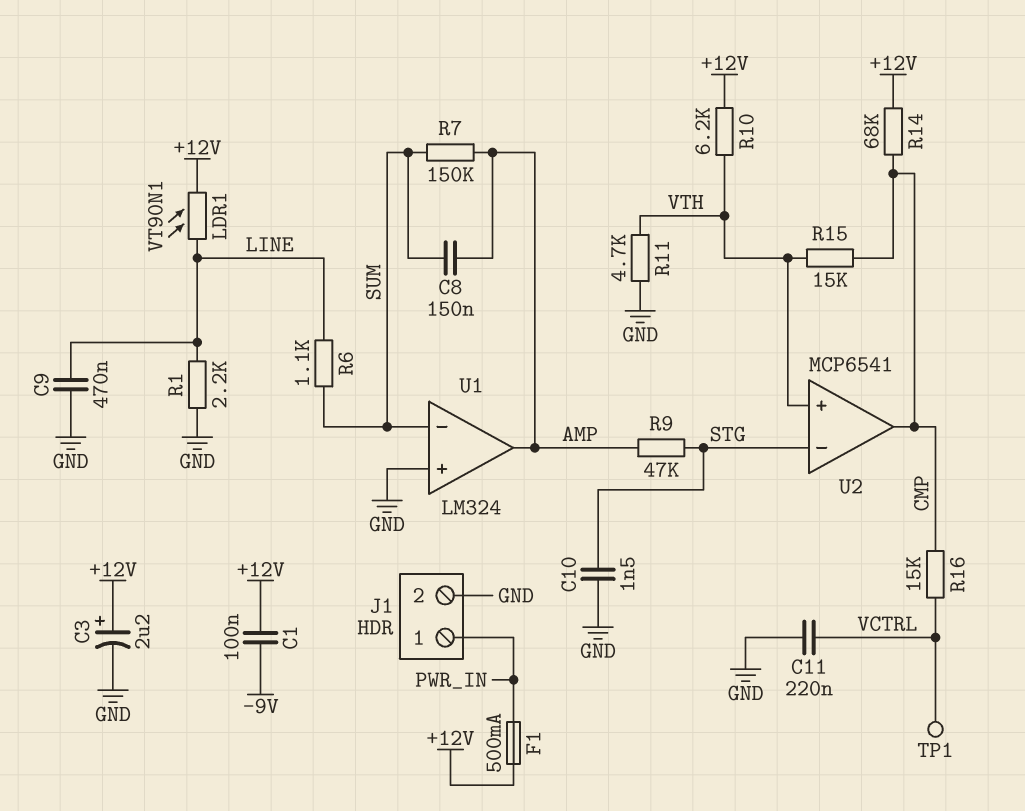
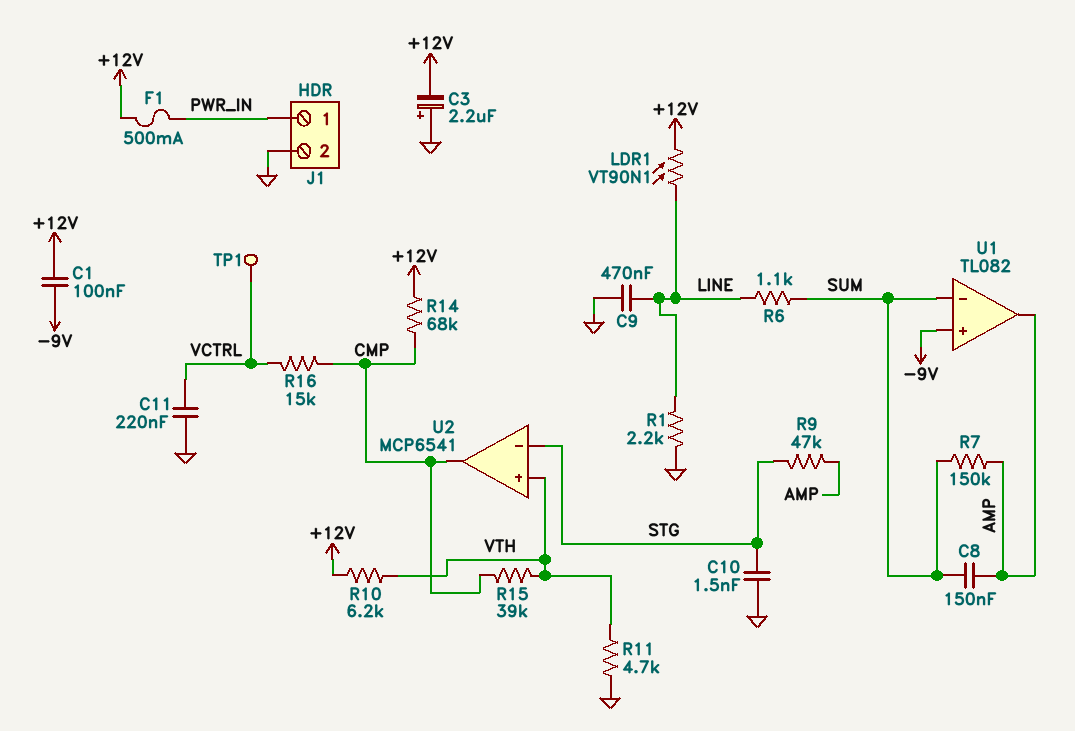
C3: 2.2uF (plus +12V, minus GND) -> 2.2uF (plus GND, minus +12V)
R15: 15k (CMP, VTH) -> 39k (CMP, VTH)
U1: LM324 -> TL082
U1 pin in+: GND -> -9V

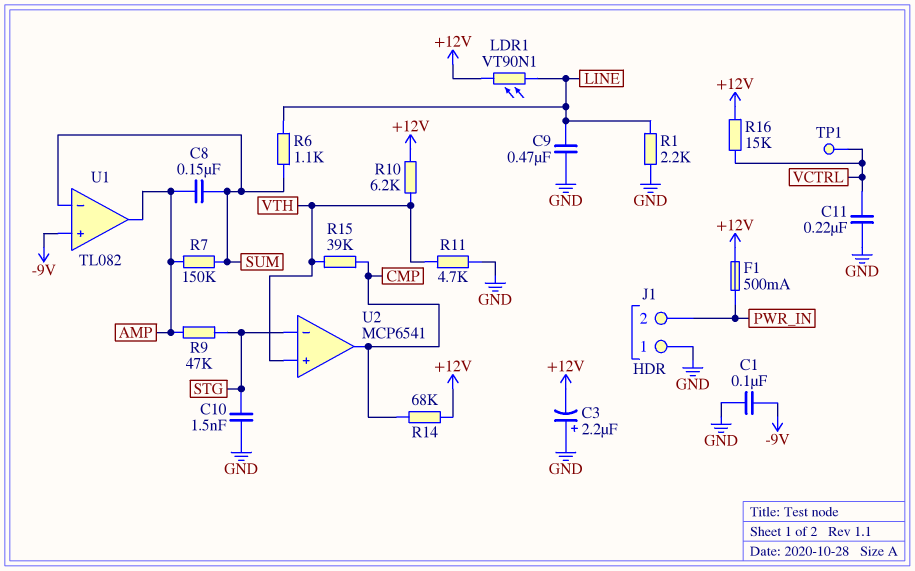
C1: 100nF (+12V, -9V) -> 100nF (-9V, GND)
J1 pin 1: PWR_IN -> GND
J1 pin 2: GND -> PWR_IN
R16: 15k (CMP, VCTRL) -> 15k (+12V, VCTRL)

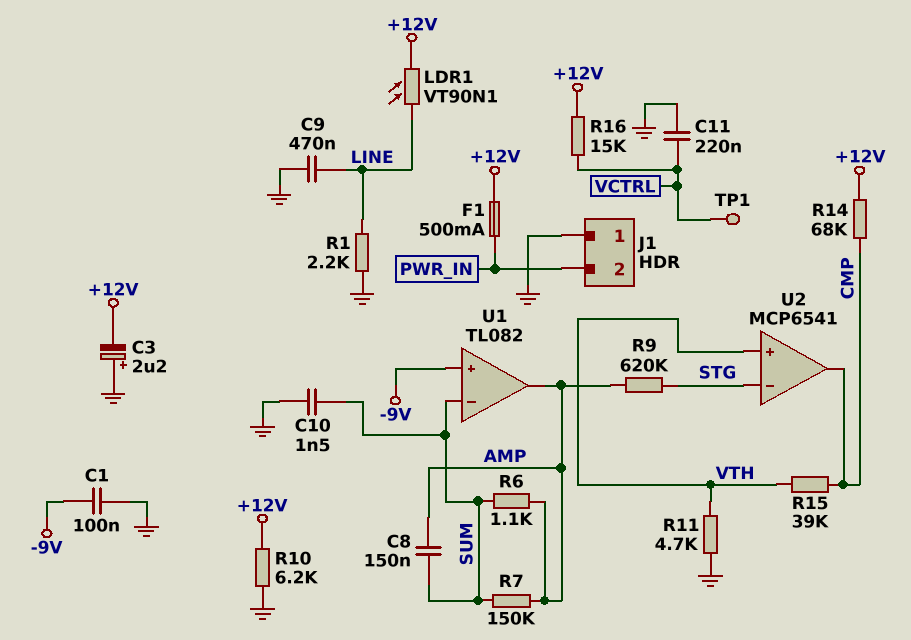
C10: 1.5nF (GND, STG) -> 1.5nF (GND, SUM)
R6: 1.1k (LINE, SUM) -> 1.1k (AMP, SUM)
R9: 47k (AMP, STG) -> 620k (AMP, STG)
R10: 6.2k (+12V, VTH) -> 6.2k (+12V, GND)

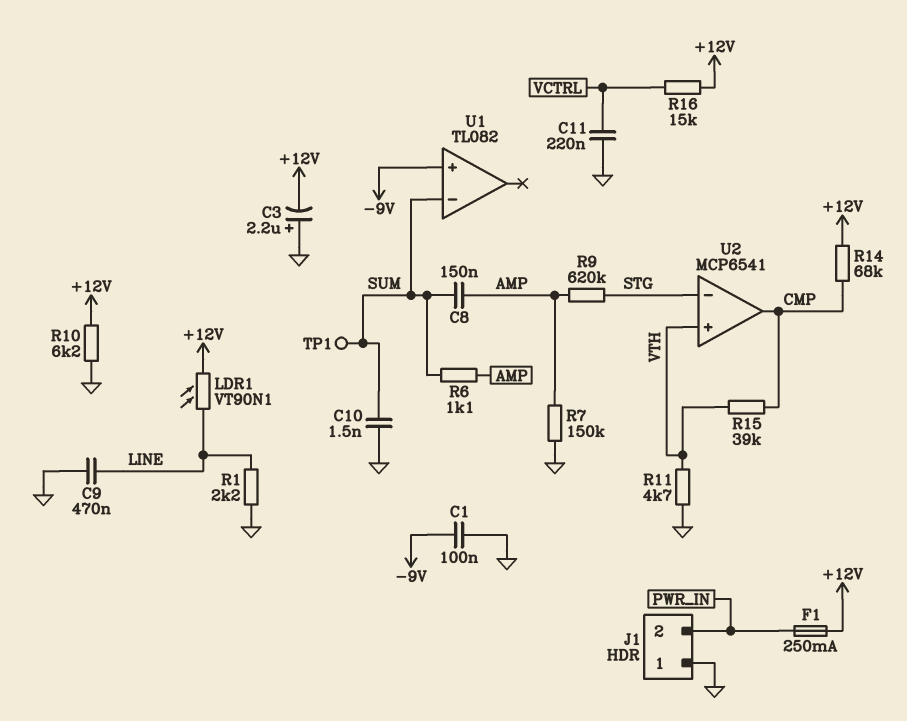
F1: 500mA (+12V, PWR_IN) -> 250mA (+12V, PWR_IN)
R7: 150k (AMP, SUM) -> 150k (AMP, GND)
TP1: test point (VCTRL) -> test point (SUM)
U1 pin out: AMP -> none

